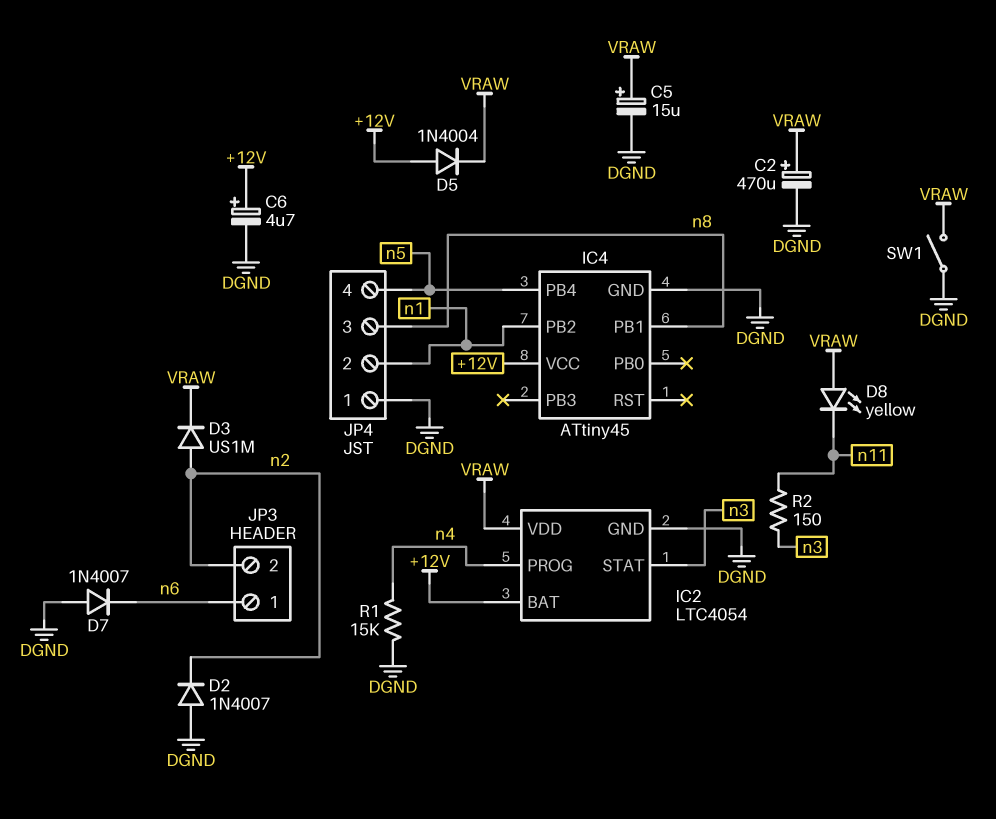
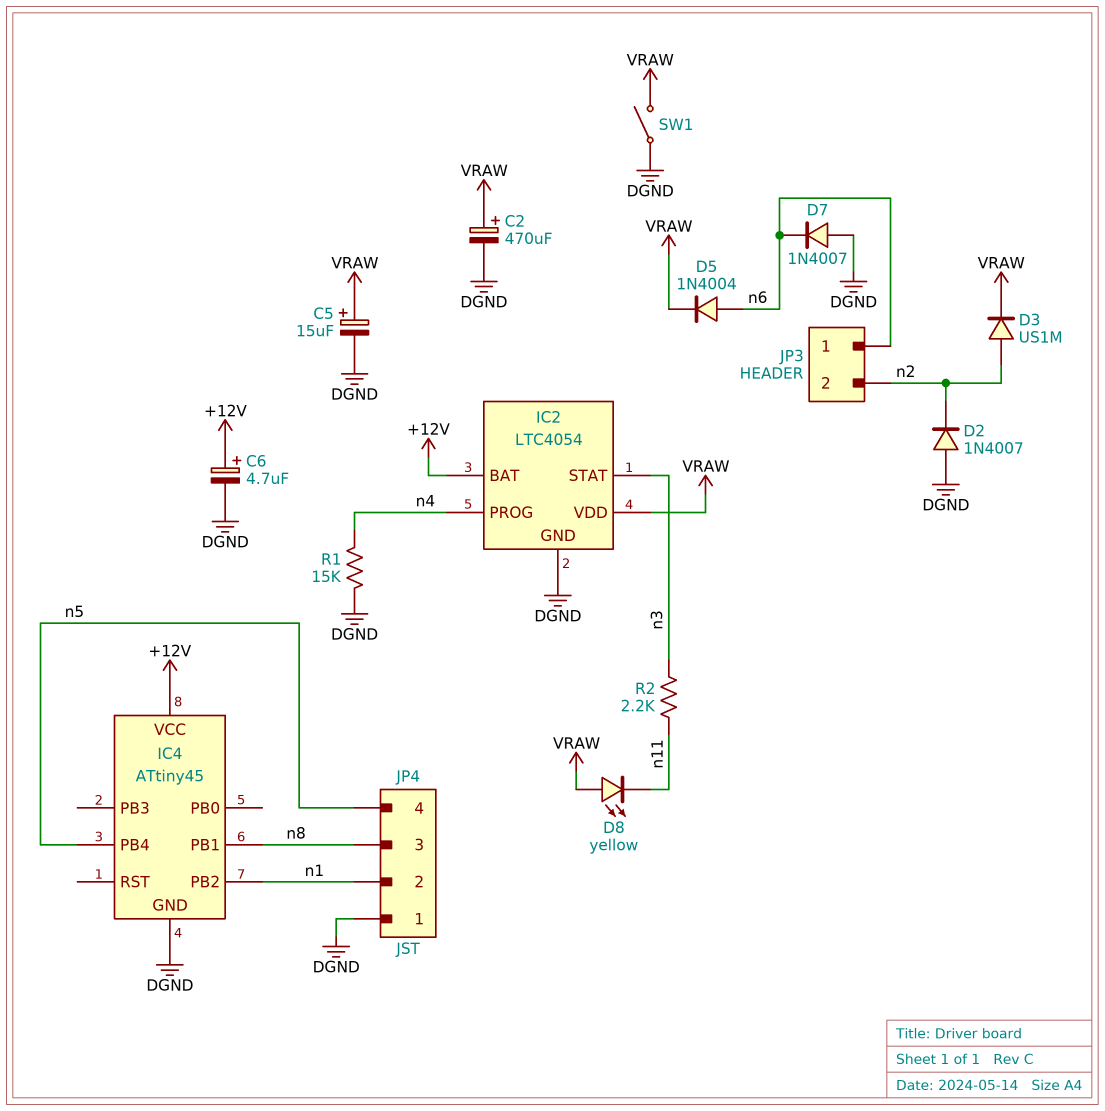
D5: diode 1N4004 (A +12V, K VRAW) -> diode 1N4004 (A n6, K VRAW)
R2: 150 (n3, n11) -> 2.2k (n3, n11)

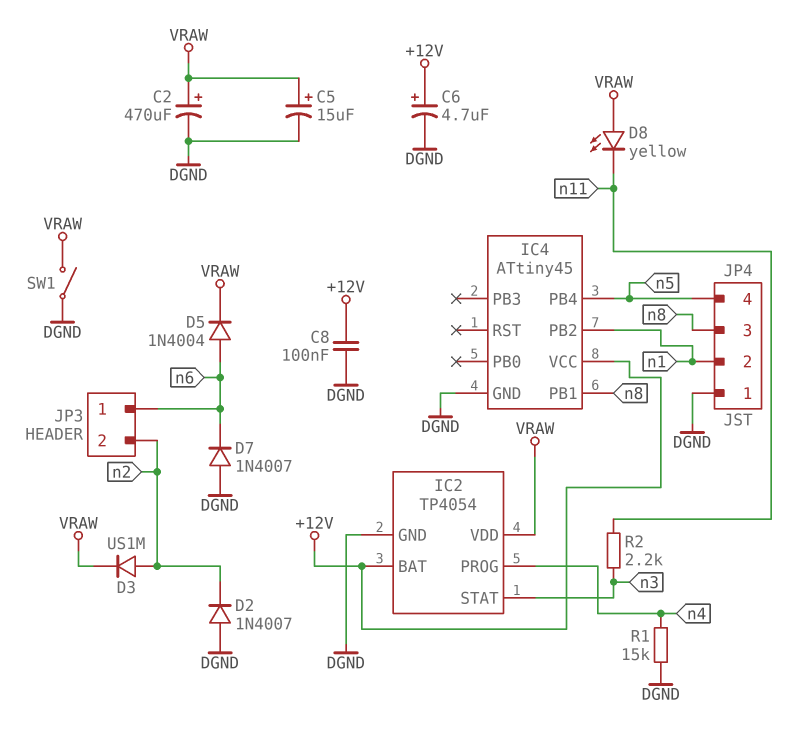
C8: none -> 100nF (+12V, DGND)
IC2: LTC4054 -> TP4054

